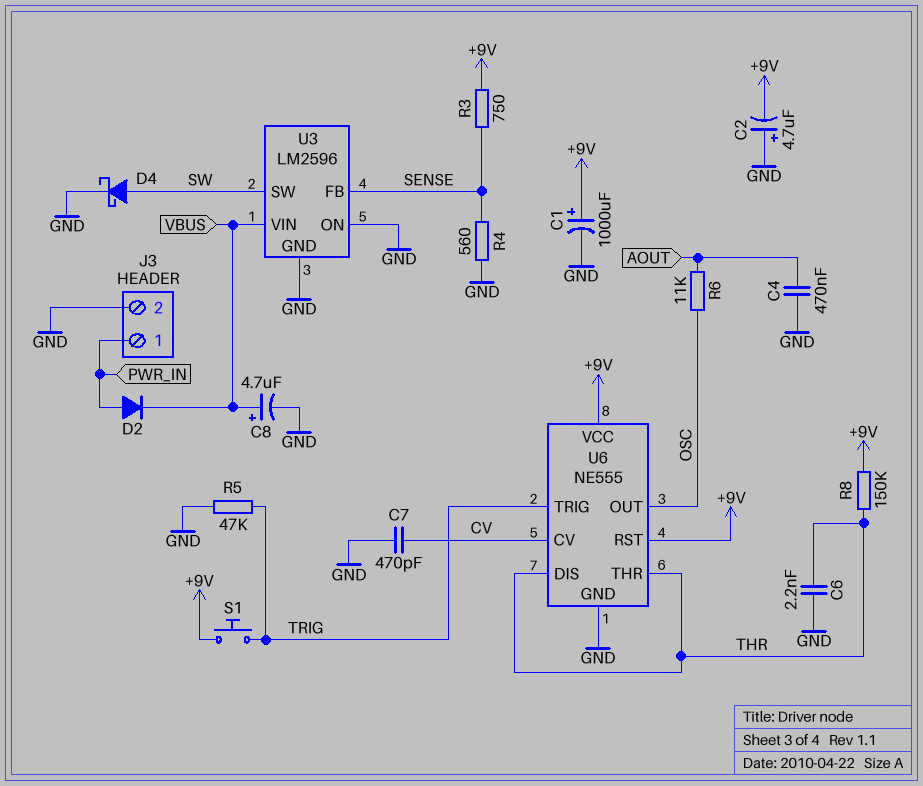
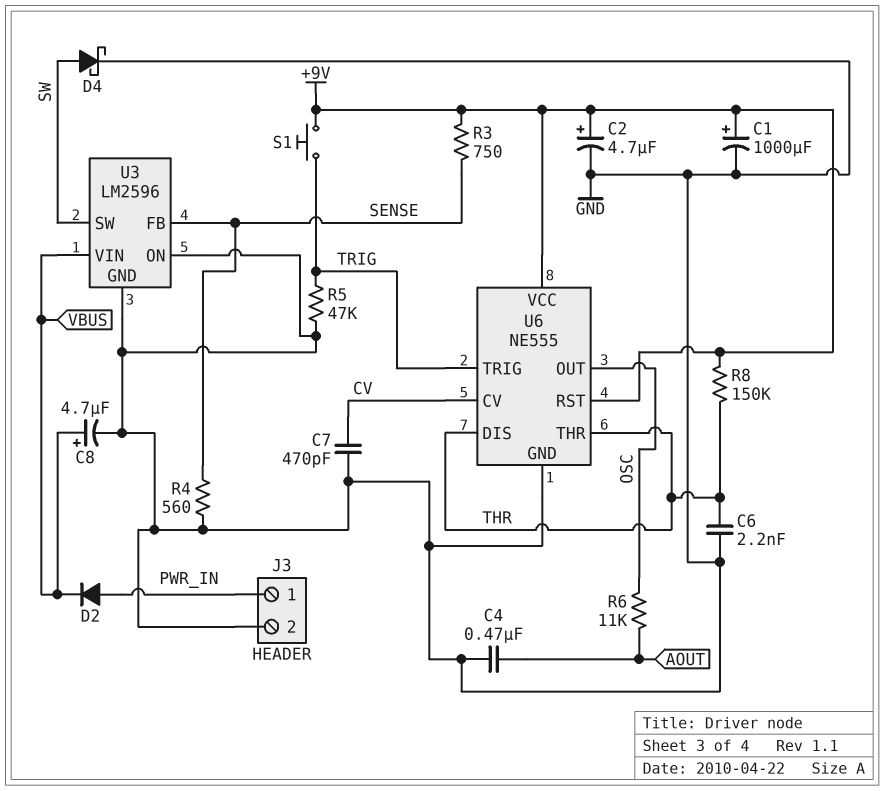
C2: 4.7uF (plus GND, minus +9V) -> 4.7uF (plus +9V, minus GND)

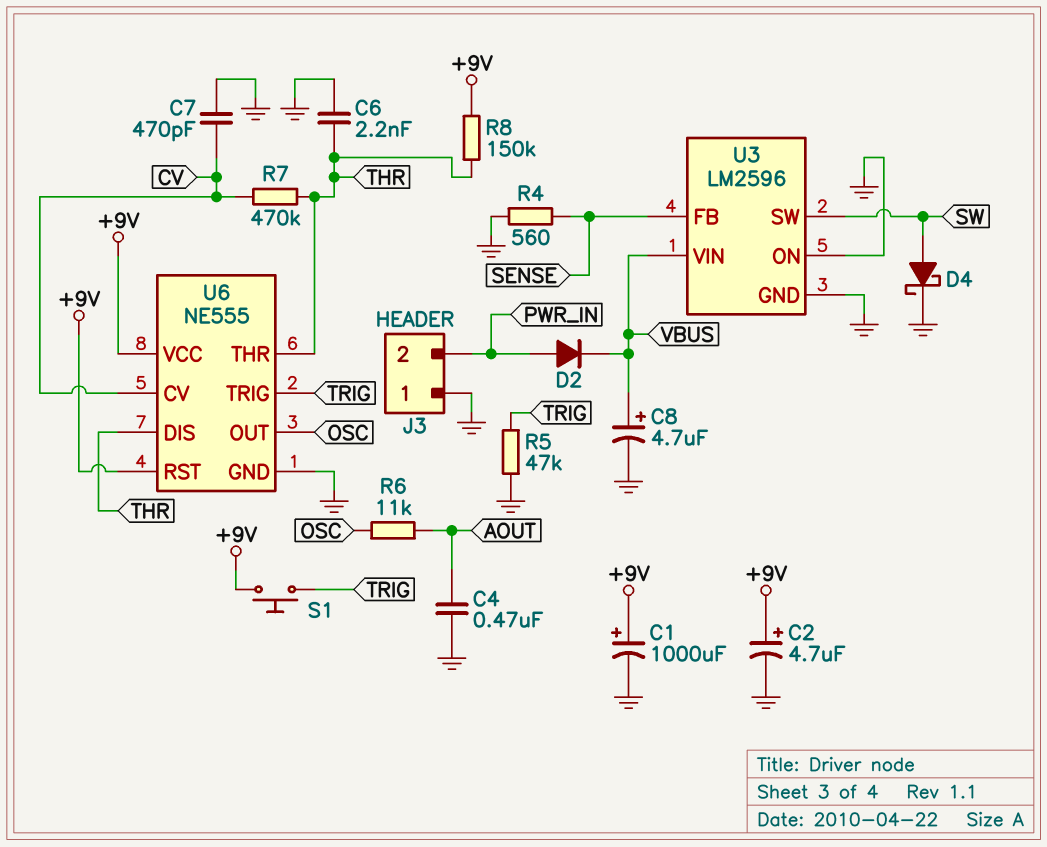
J3 pin 1: PWR_IN -> GND
J3 pin 2: GND -> PWR_IN
R3: 750 (+9V, SENSE) -> none
R7: none -> 470k (CV, THR)

